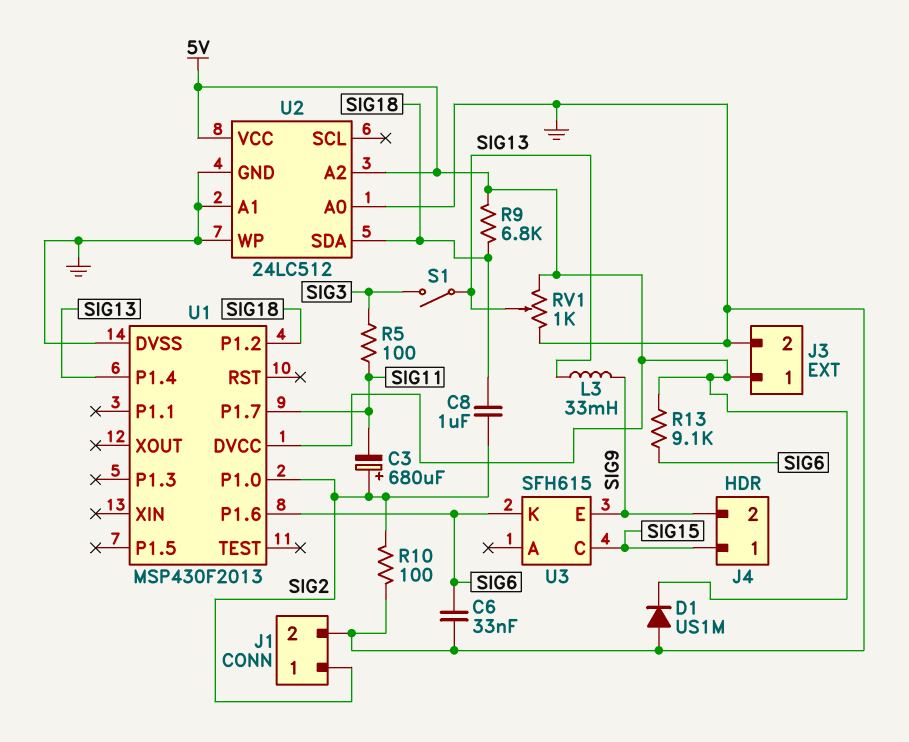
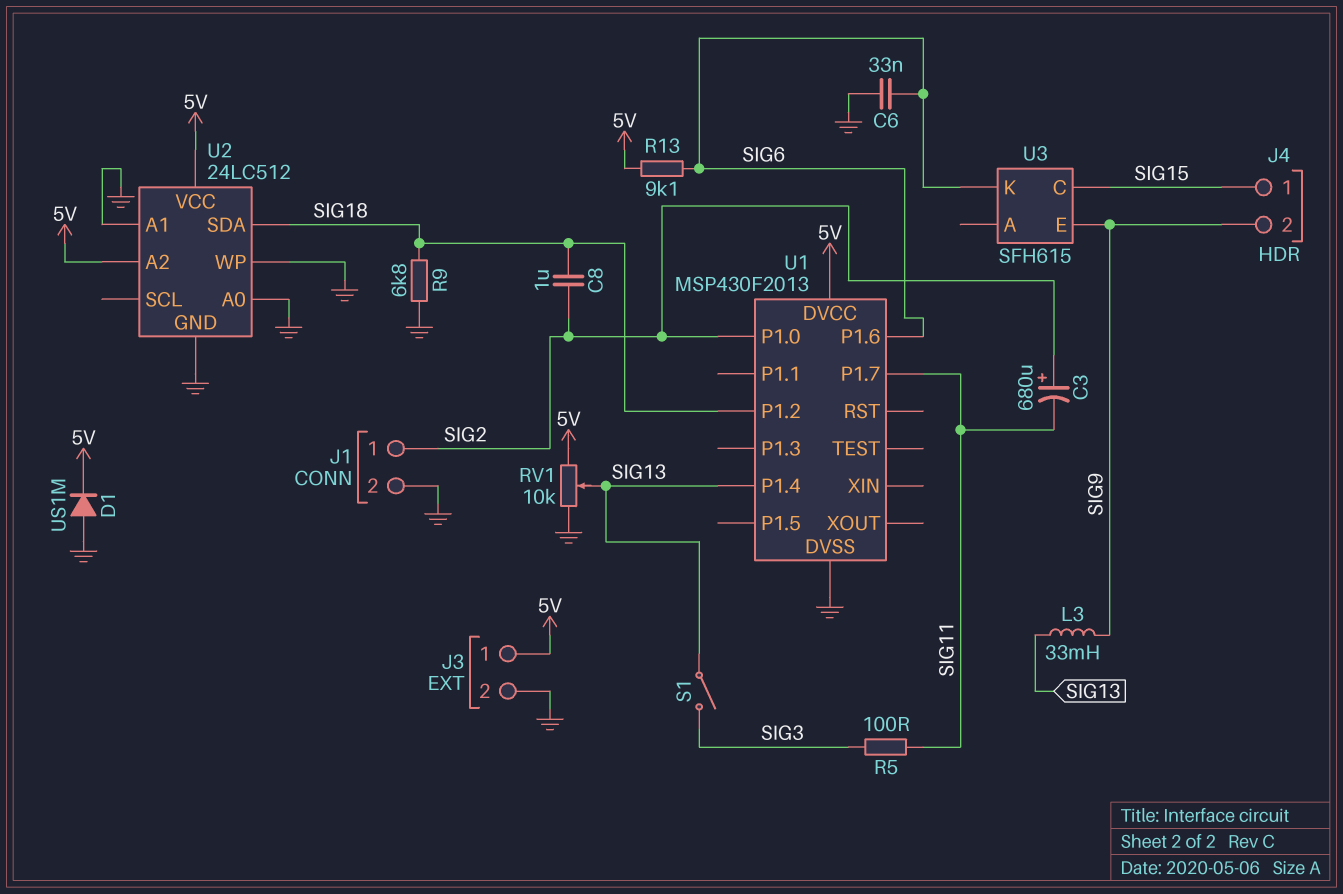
R9: 6.8k (5V, SIG18) -> 6.8k (GND, SIG18)
R10: 100 (GND, SIG2) -> none
RV1: 1k (5V, GND, wiper SIG13) -> 10k (5V, GND, wiper SIG13)

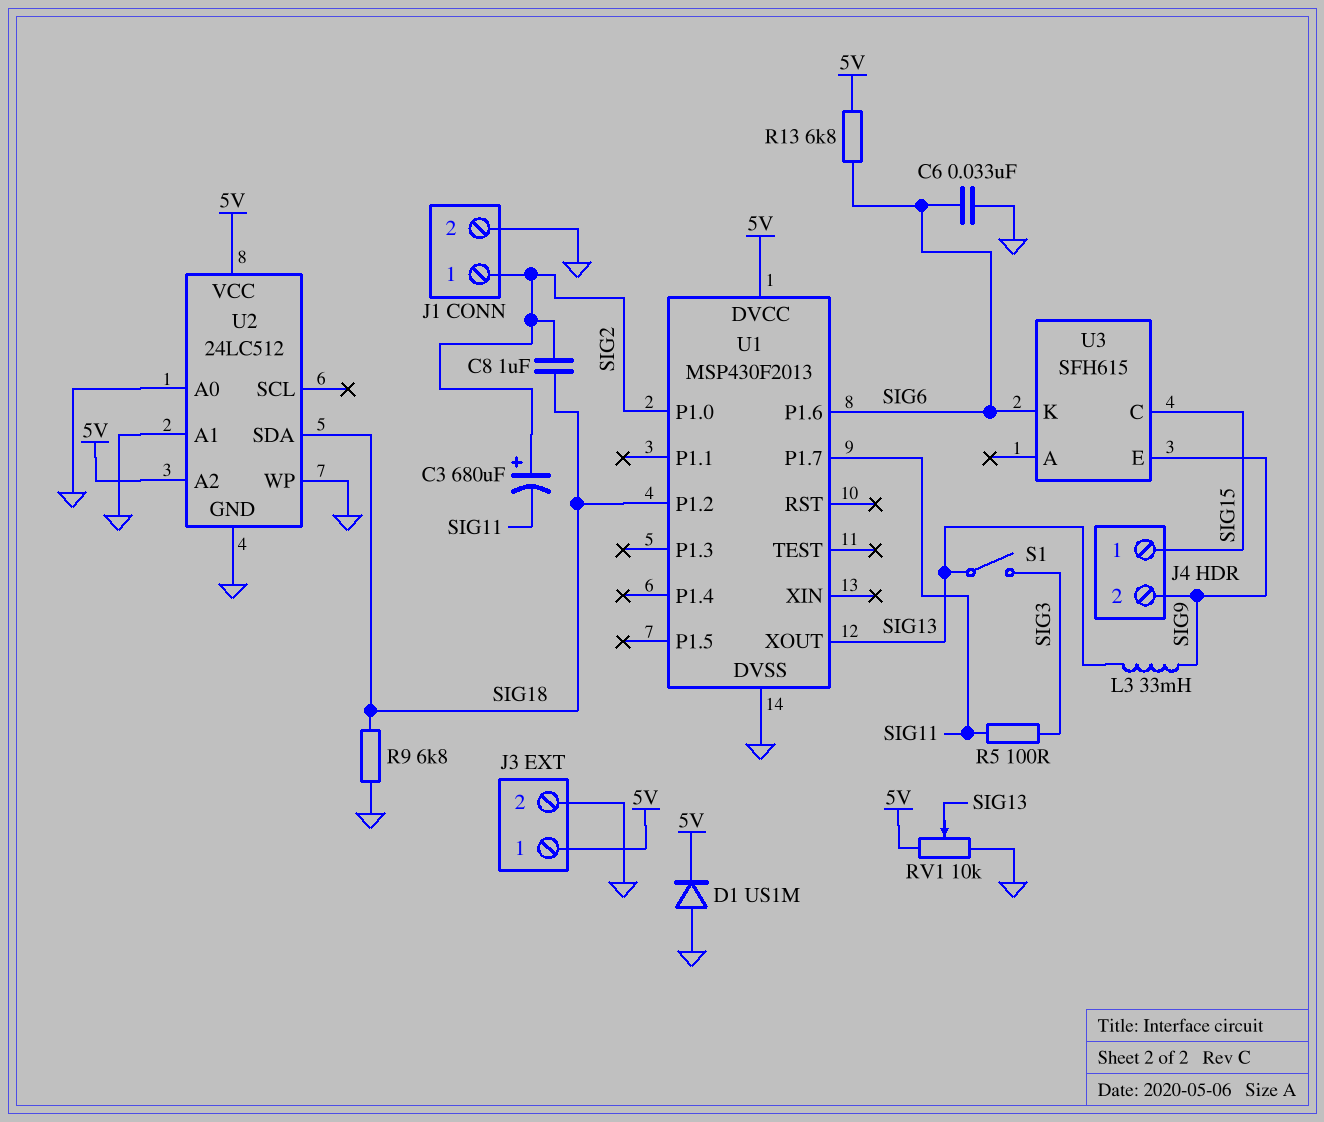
R13: 9.1k (5V, SIG6) -> 6.8k (5V, SIG6)
U1 pin P1.4: SIG13 -> none
U1 pin XOUT: none -> SIG13

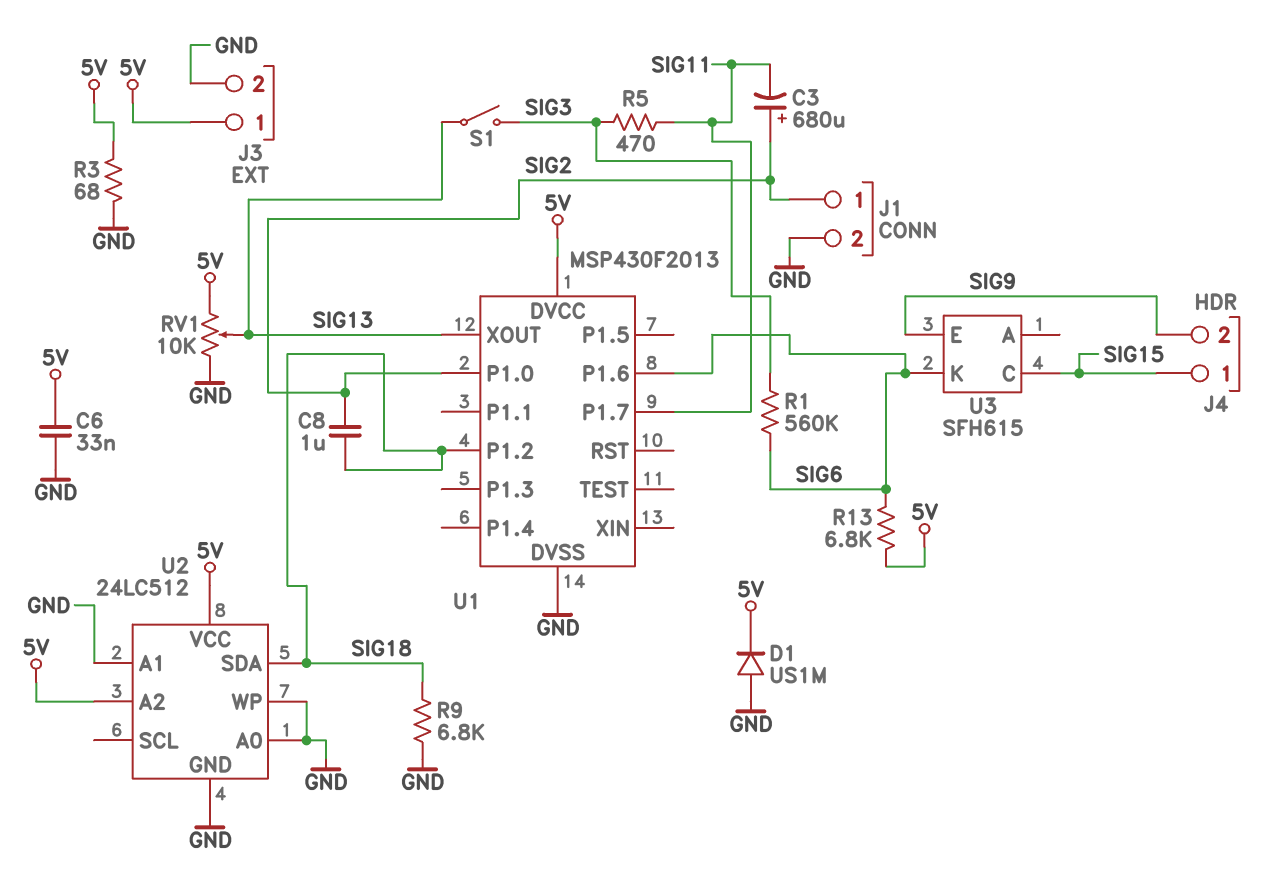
C6: 33nF (GND, SIG6) -> 33nF (5V, GND)
L3: 33mH (SIG9, SIG13) -> none
R1: none -> 560k (SIG3, SIG6)
R3: none -> 68 (5V, GND)
R5: 100 (SIG3, SIG11) -> 470 (SIG3, SIG11)

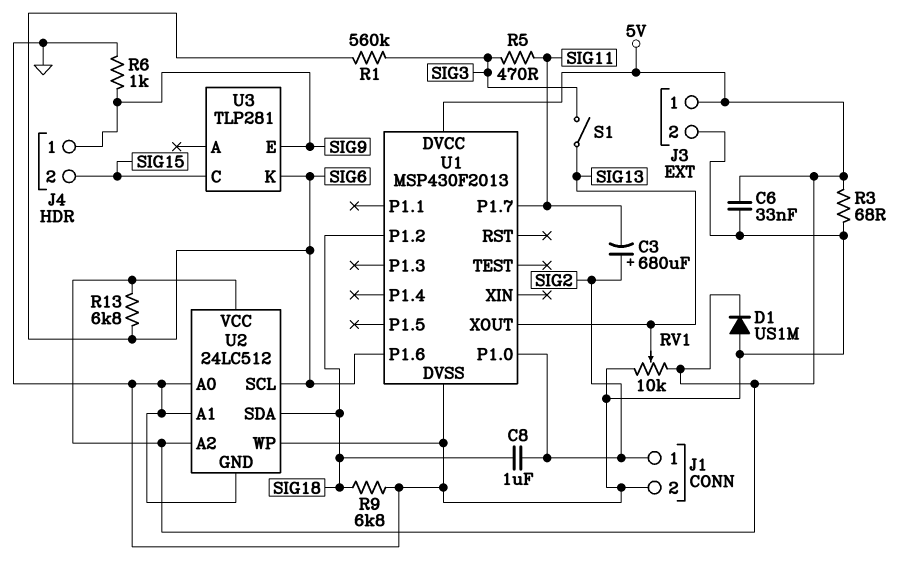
J4 pin 1: SIG15 -> SIG9
J4 pin 2: SIG9 -> SIG15
R6: none -> 1k (GND, SIG9)
U2 pin SCL: none -> SIG6
U3: SFH615 -> TLP281

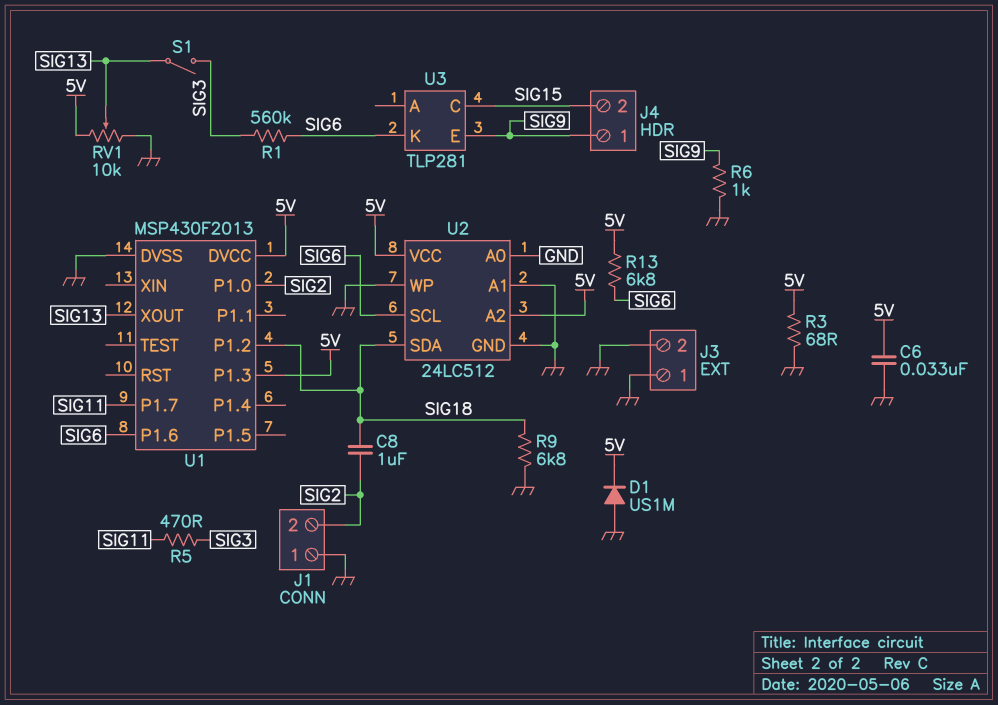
C3: 680uF (plus SIG2, minus SIG11) -> none
J1 pin 1: SIG2 -> GND
J1 pin 2: GND -> SIG2
J3 pin 1: 5V -> GND
U1 pin P1.3: none -> 5V

